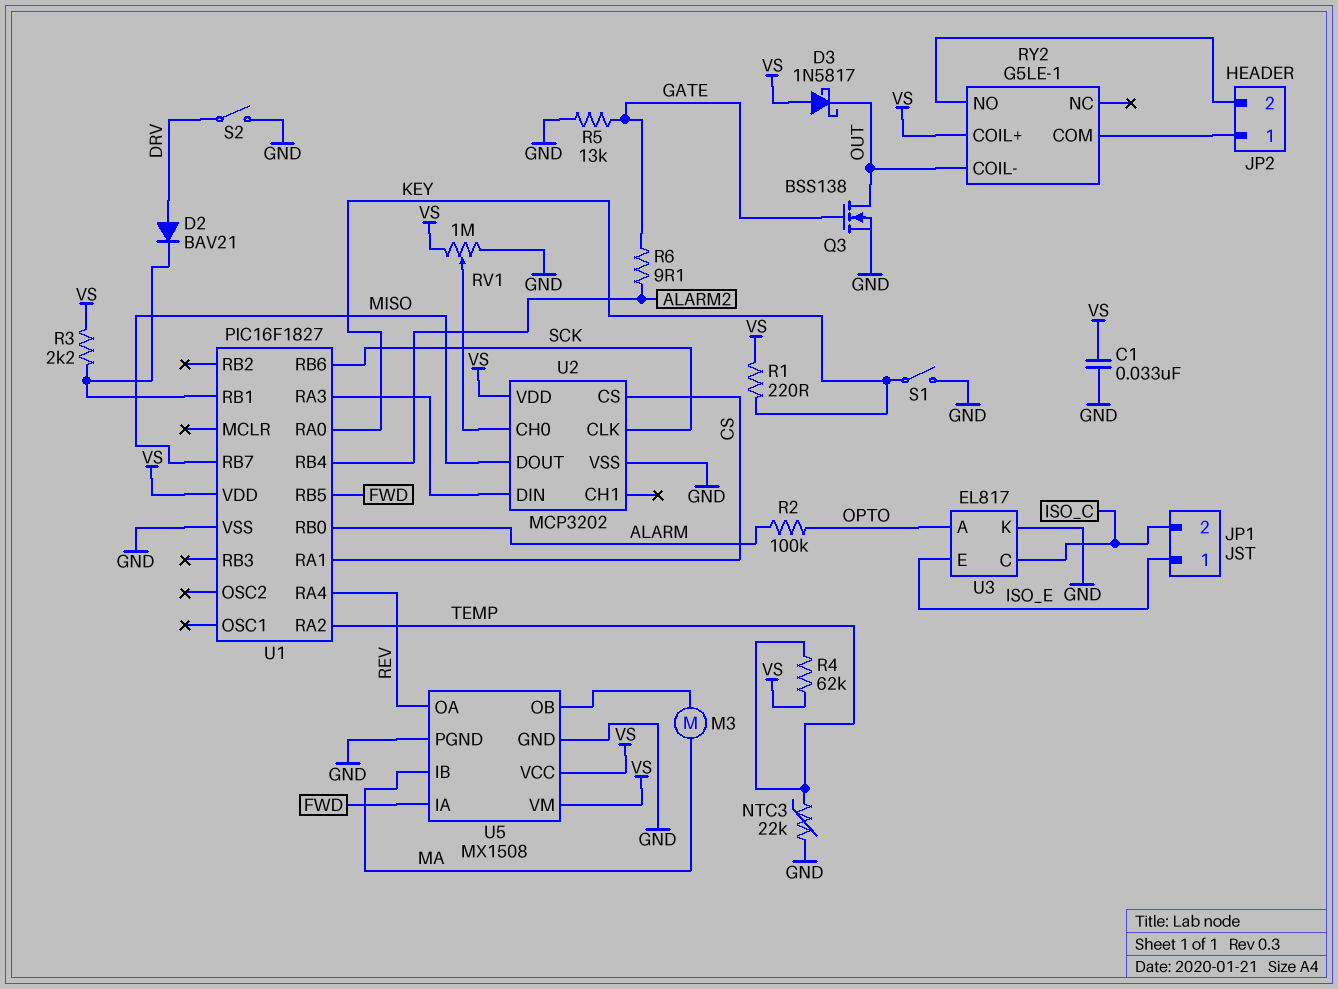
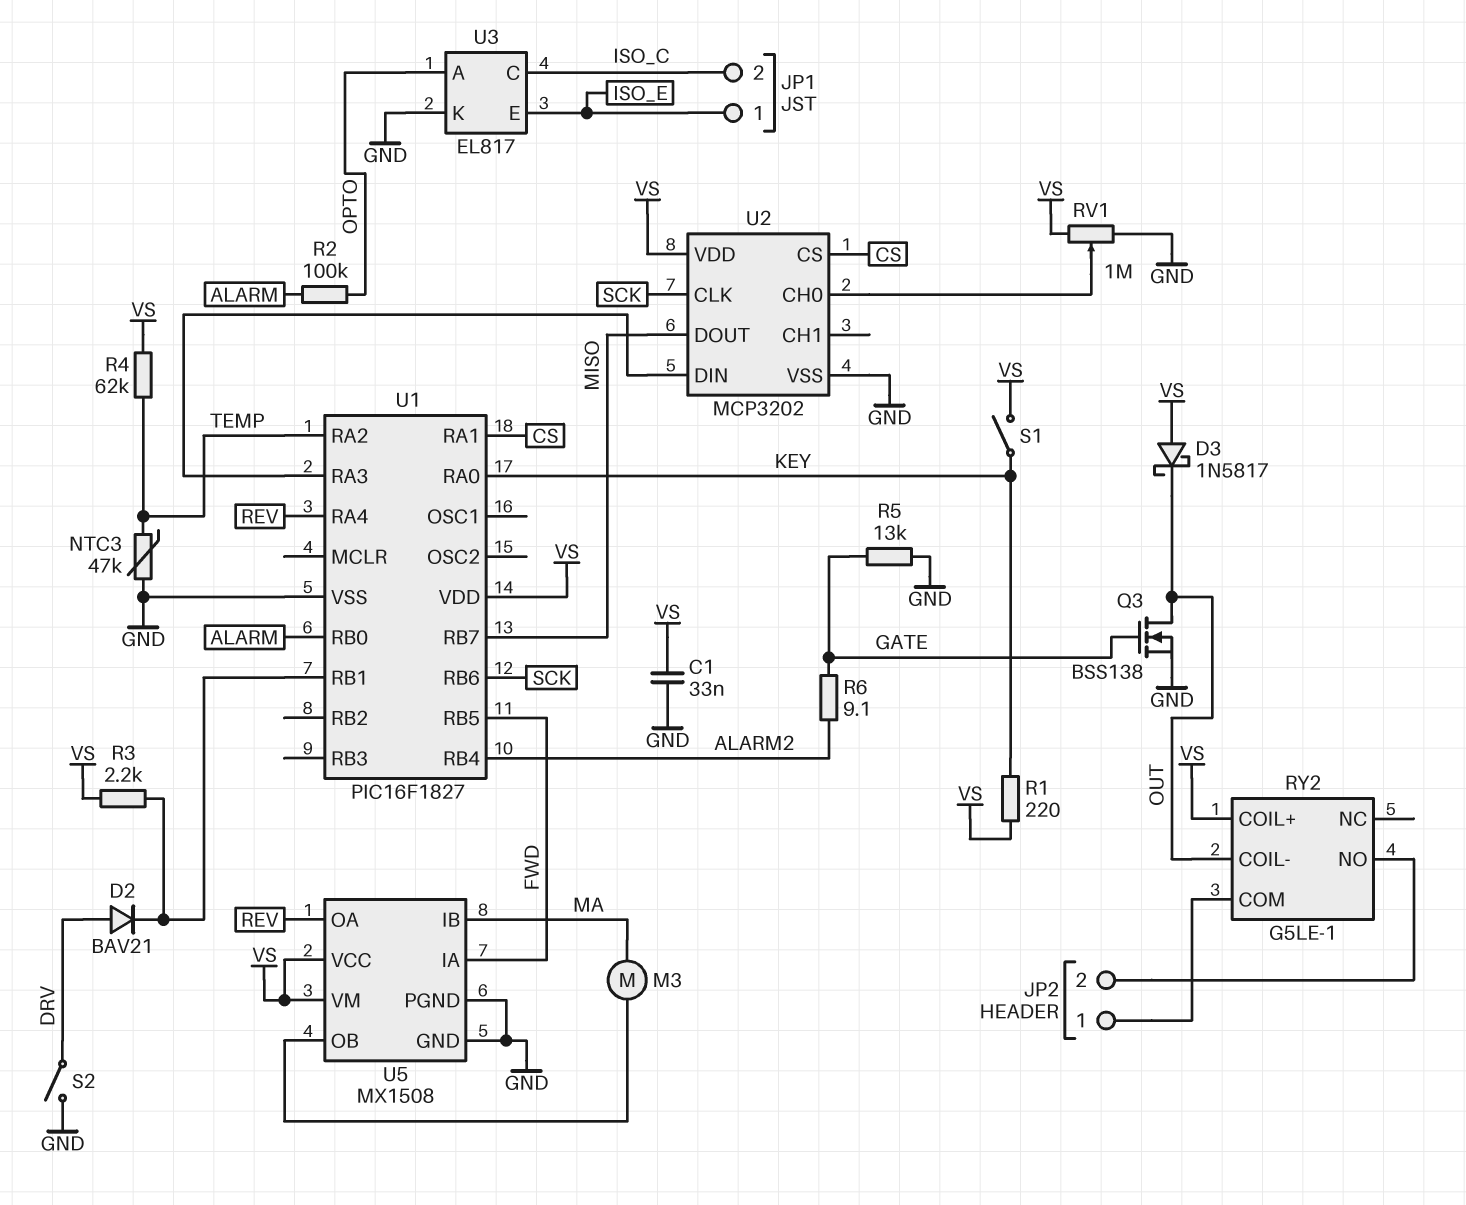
NTC3: 22k (GND, TEMP) -> 47k (GND, TEMP)
S1: switch (GND, KEY) -> switch (KEY, VS)

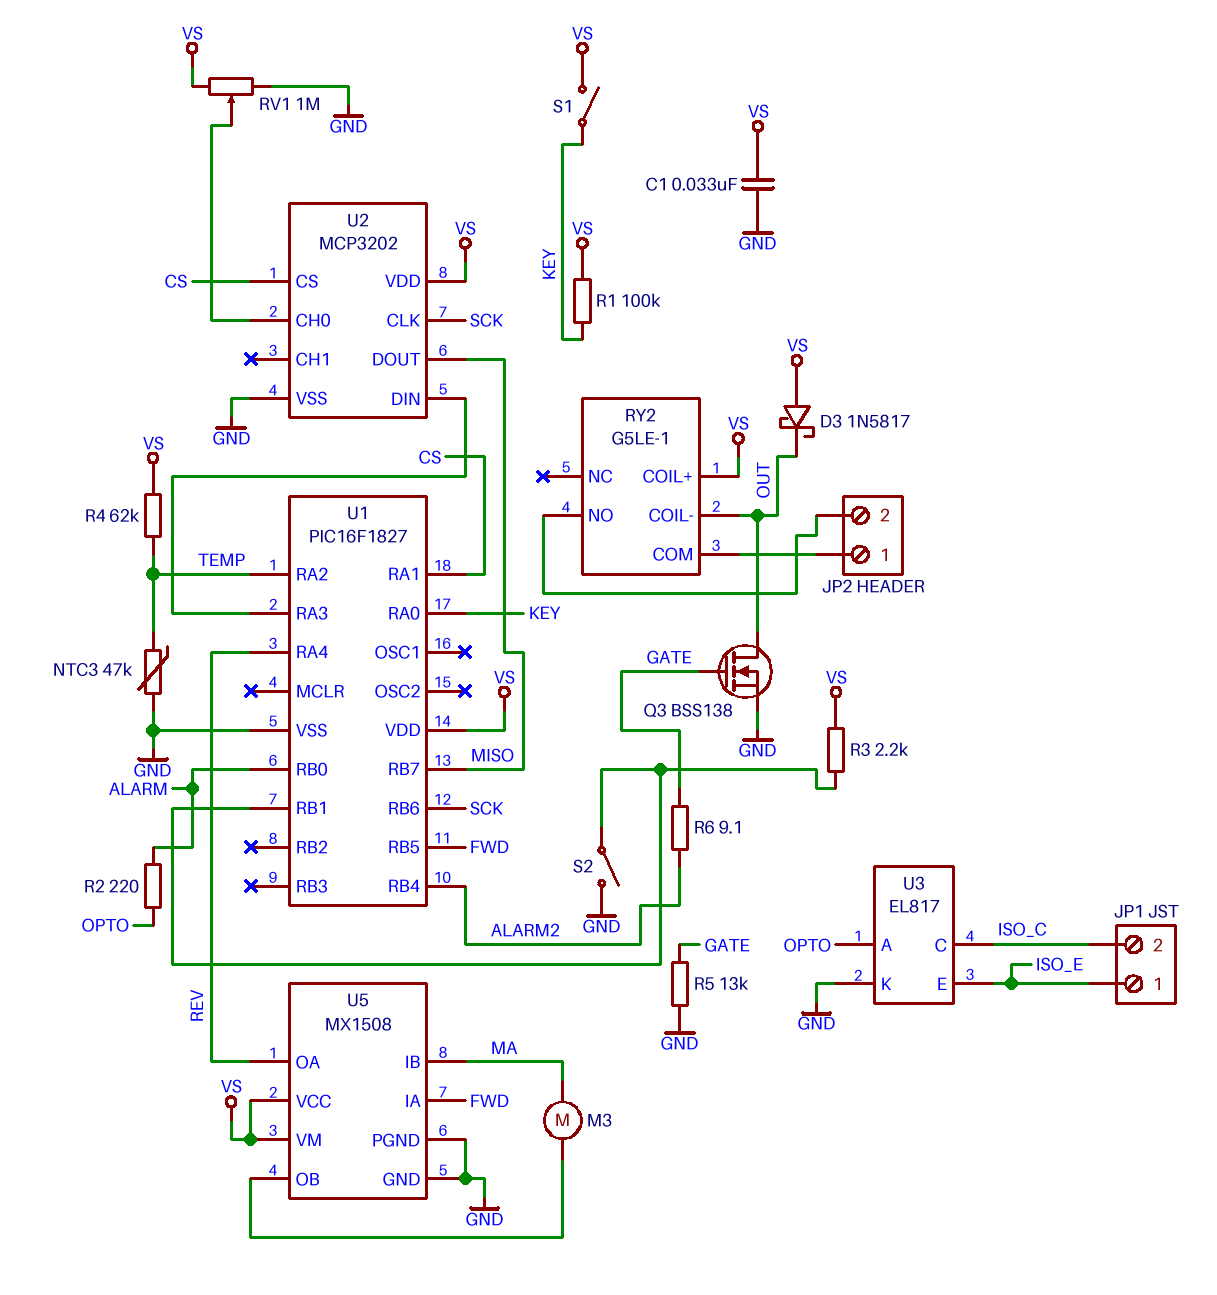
D2: diode BAV21 (A DRV, K U1/RB1) -> none
R1: 220 (KEY, VS) -> 100k (KEY, VS)
R2: 100k (ALARM, OPTO) -> 220 (ALARM, OPTO)
S2: switch (DRV, GND) -> switch (GND, U1/RB1)

